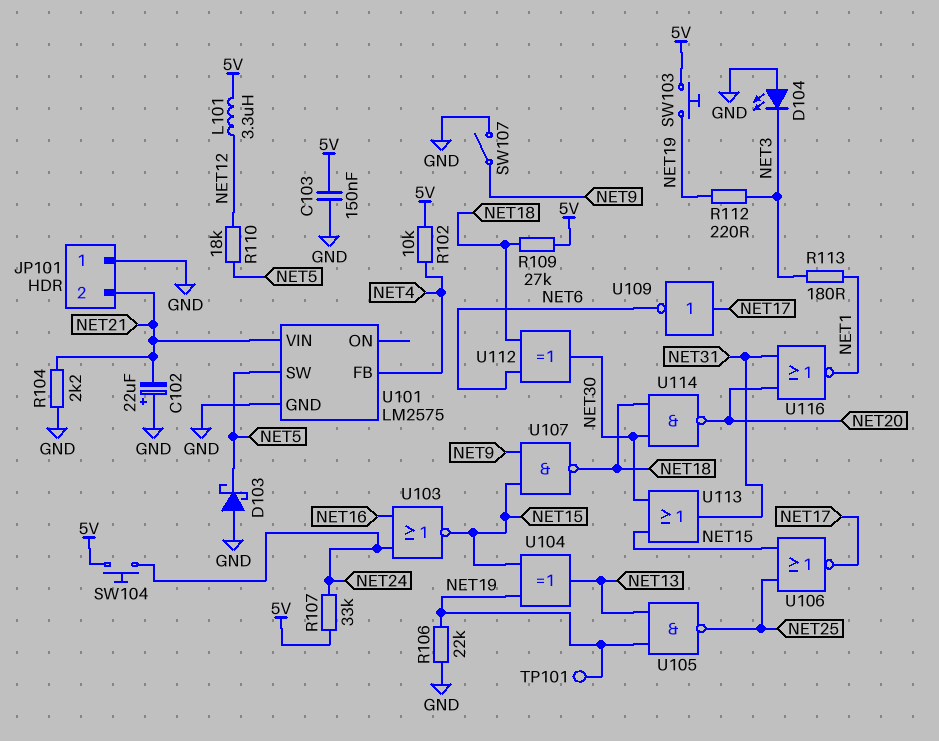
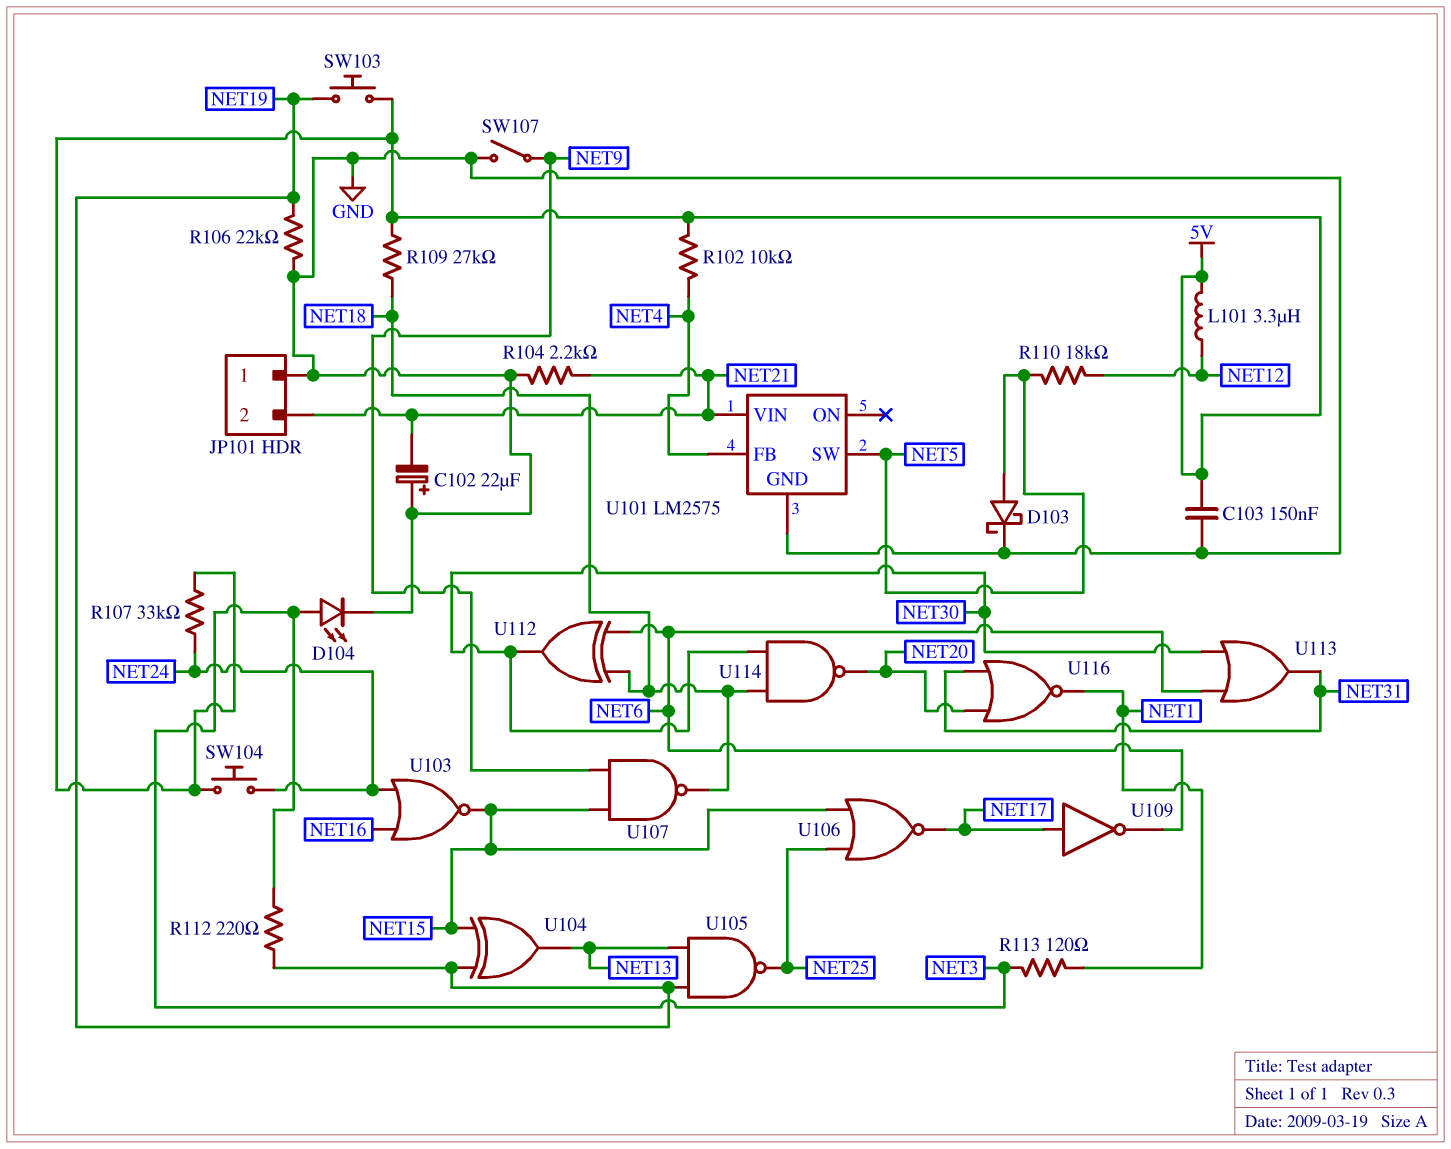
D103: schottky (A GND, K NET5) -> schottky (A NET5, K GND)
D104: LED (A GND, K NET3) -> LED (A NET3, K GND)
R113: 180 (NET1, NET3) -> 120 (NET1, NET3)
TP101: test point (NET19) -> none
U113: OR (in NET15, in NET30, out NET31) -> OR (in NET6, in NET30, out NET31)

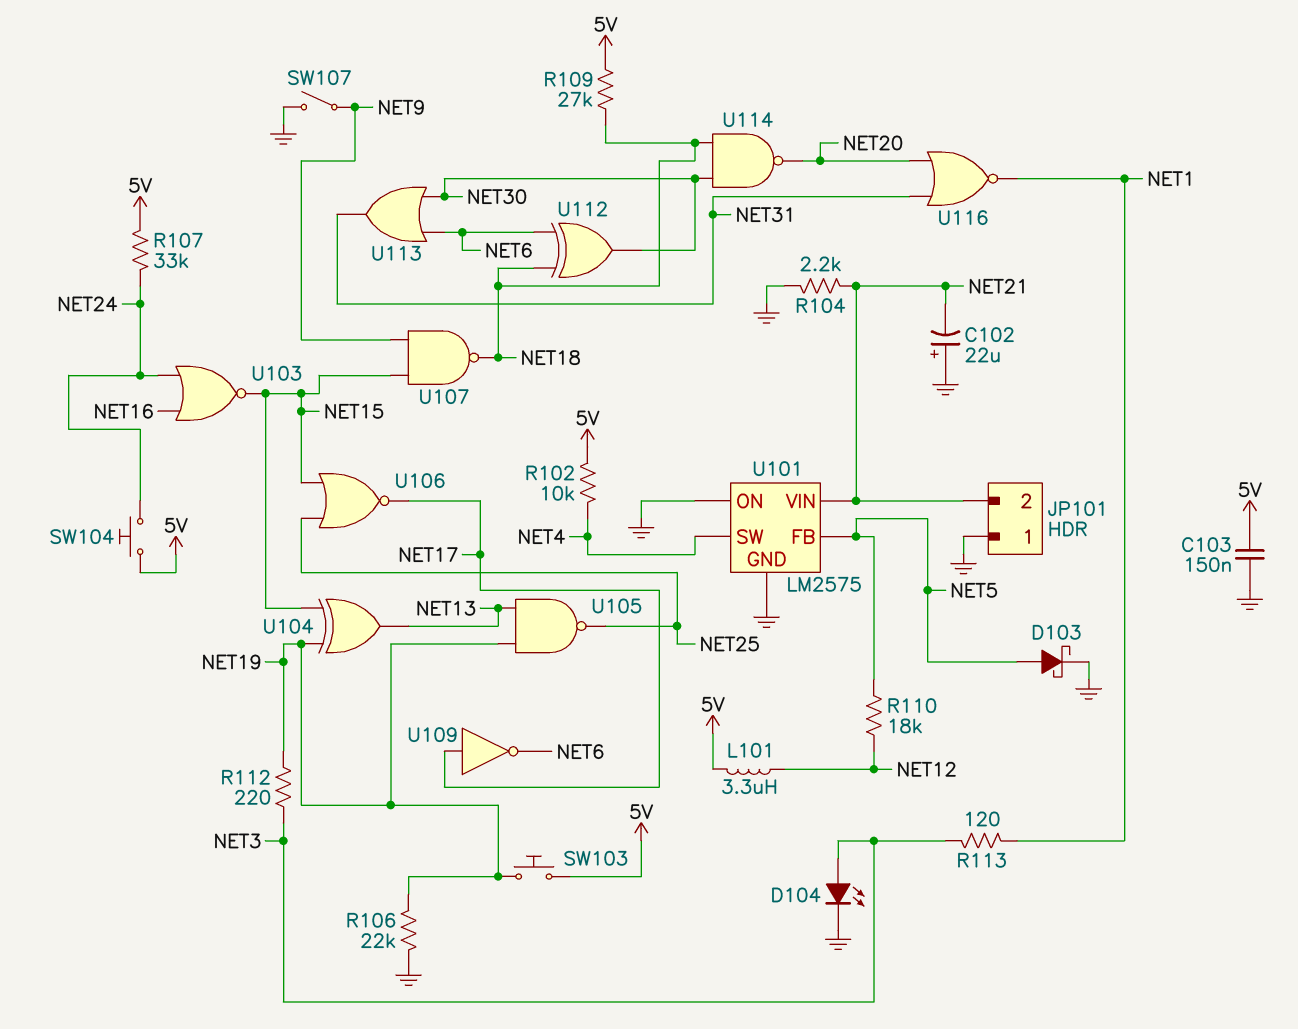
U101 pin FB: NET4 -> NET5
U101 pin ON: none -> GND
U101 pin SW: NET5 -> NET4

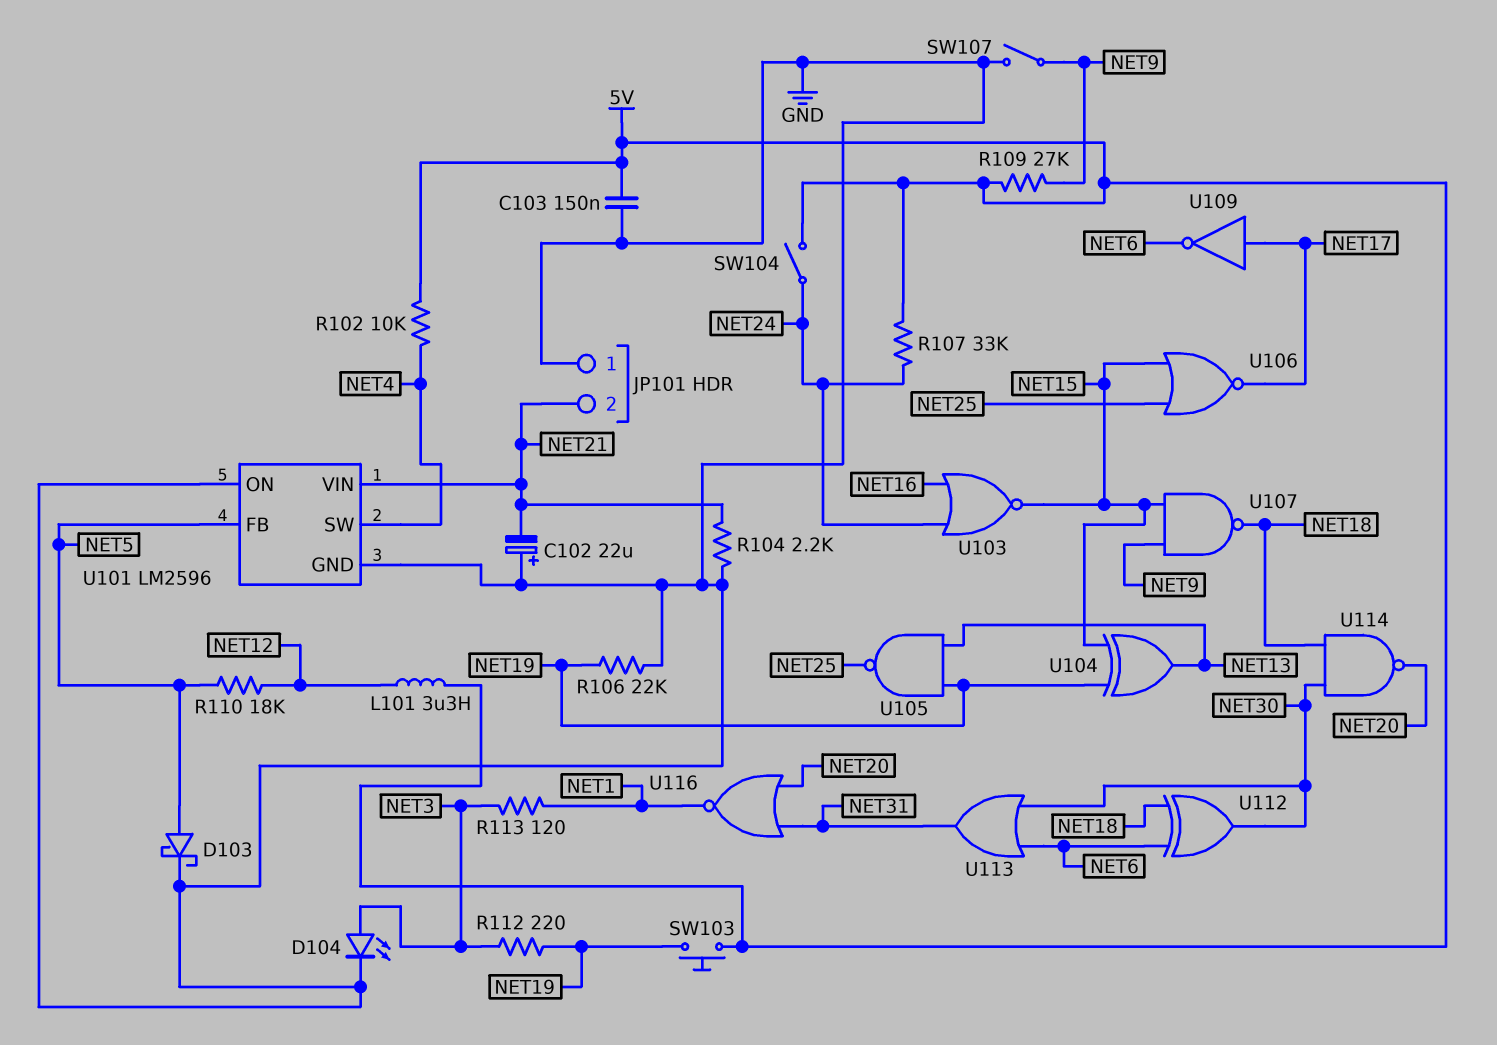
R109: 27k (5V, NET18) -> 27k (5V, NET9)
SW104: button (5V, NET24) -> switch (5V, NET24)
U101: LM2575 -> LM2596

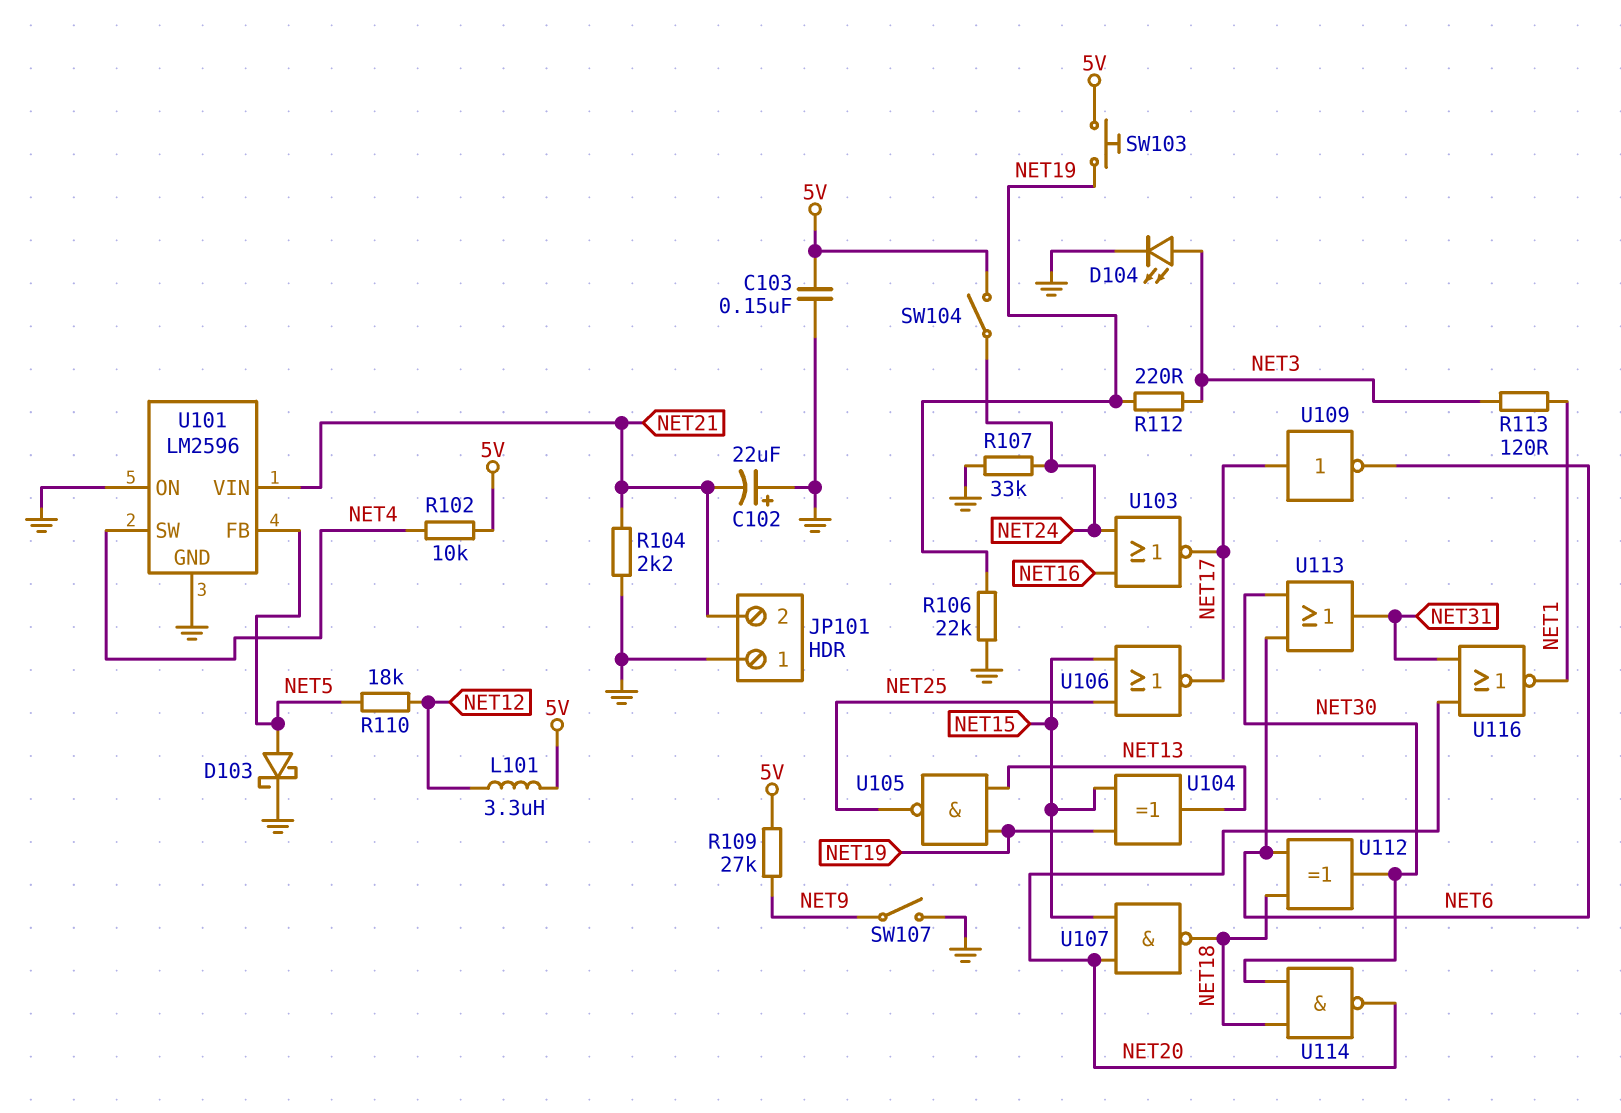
R107: 33k (5V, NET24) -> 33k (GND, NET24)
U103: NOR (in NET16, in NET24, out NET15) -> NOR (in NET16, in NET24, out NET17)
U107: NAND (in NET9, in NET15, out NET18) -> NAND (in NET15, in NET20, out NET18)

